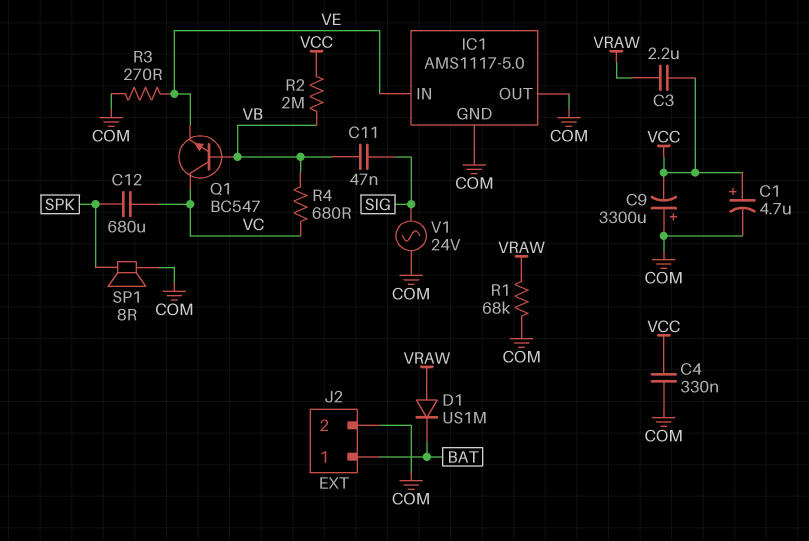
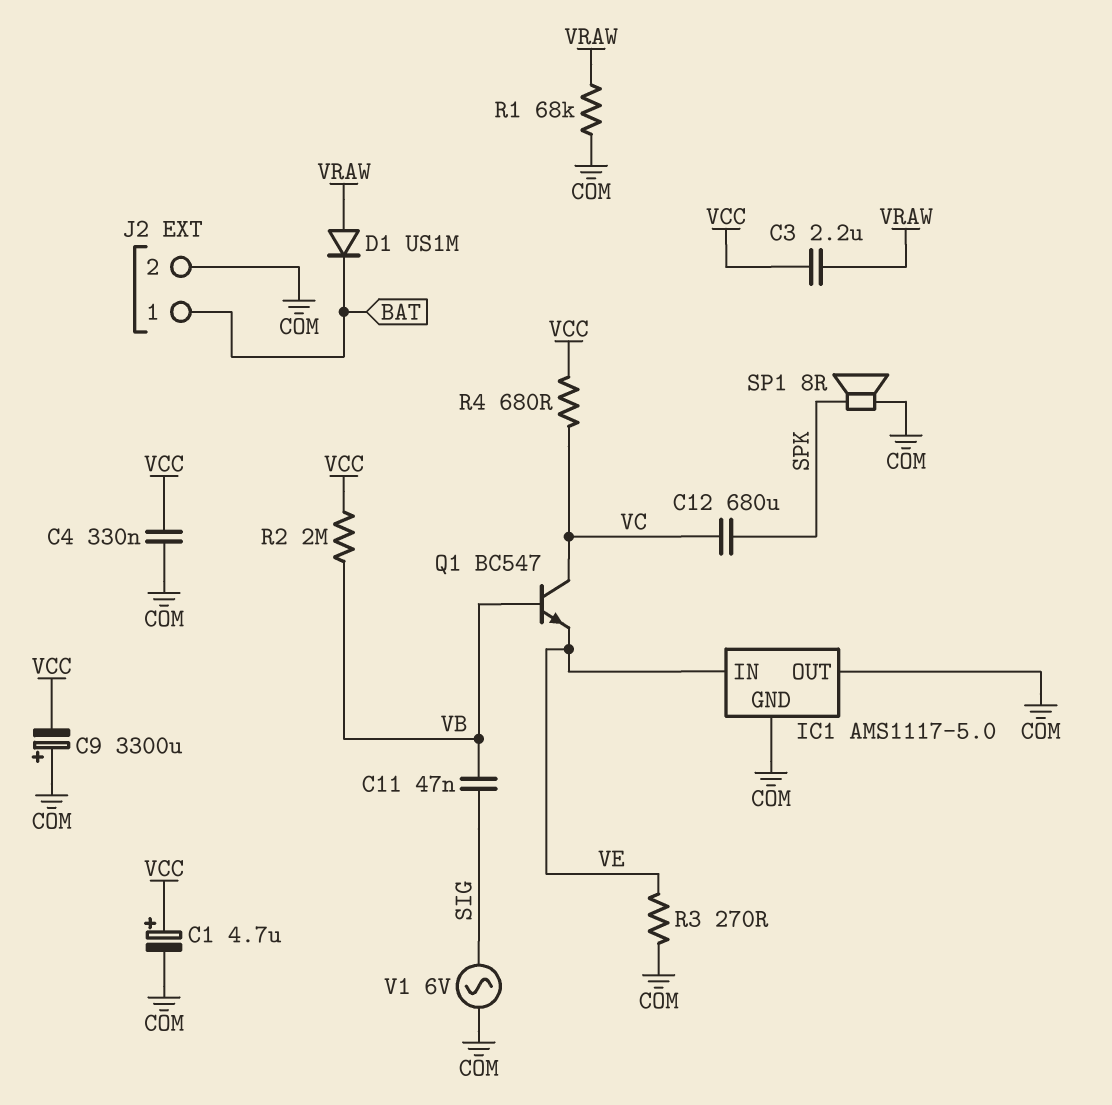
R4: 680 (VB, VC) -> 680 (VC, VCC)
V1: AC 24V (COM, SIG) -> AC 6V (COM, SIG)

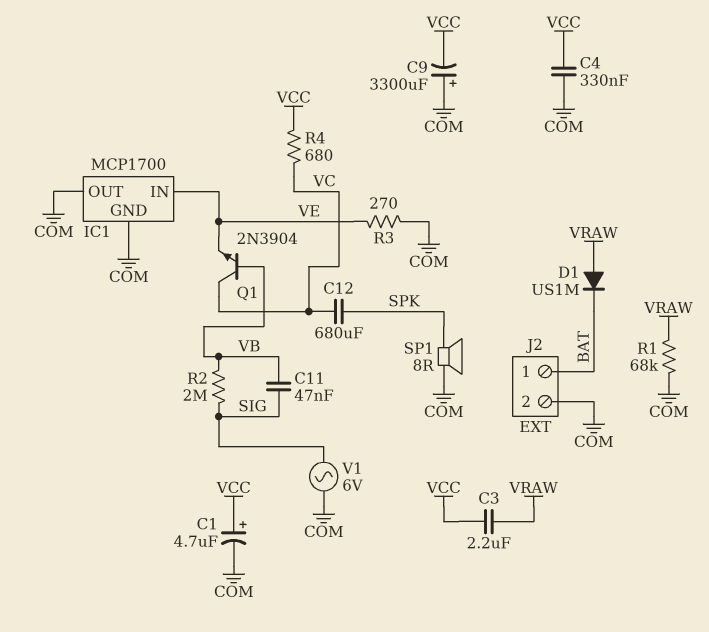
IC1: AMS1117-5.0 -> MCP1700
Q1: NPN BC547 (B VB, C VC, E VE) -> NPN 2N3904 (B VB, C VC, E VE)
R2: 2M (VB, VCC) -> 2M (SIG, VB)

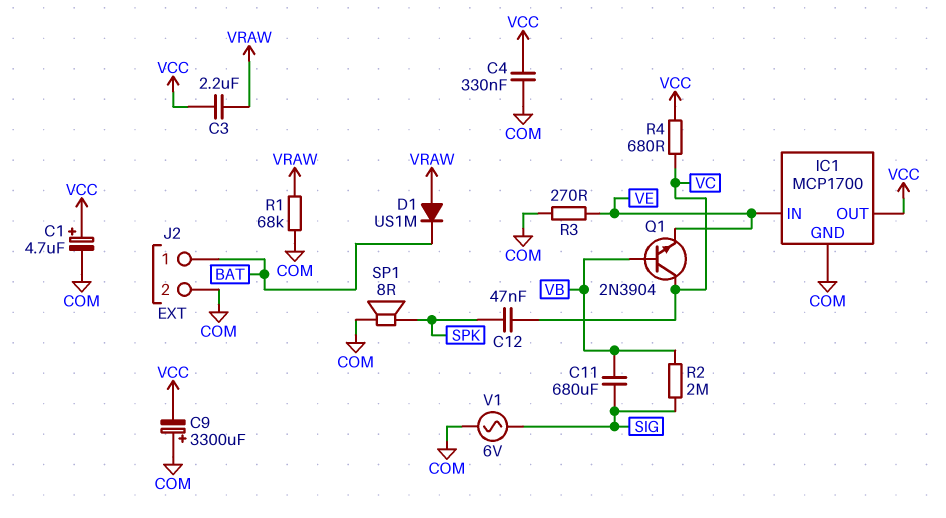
C11: 47nF (SIG, VB) -> 680uF (SIG, VB)
C12: 680uF (SPK, VC) -> 47nF (SPK, VC)
IC1 pin OUT: COM -> VCC

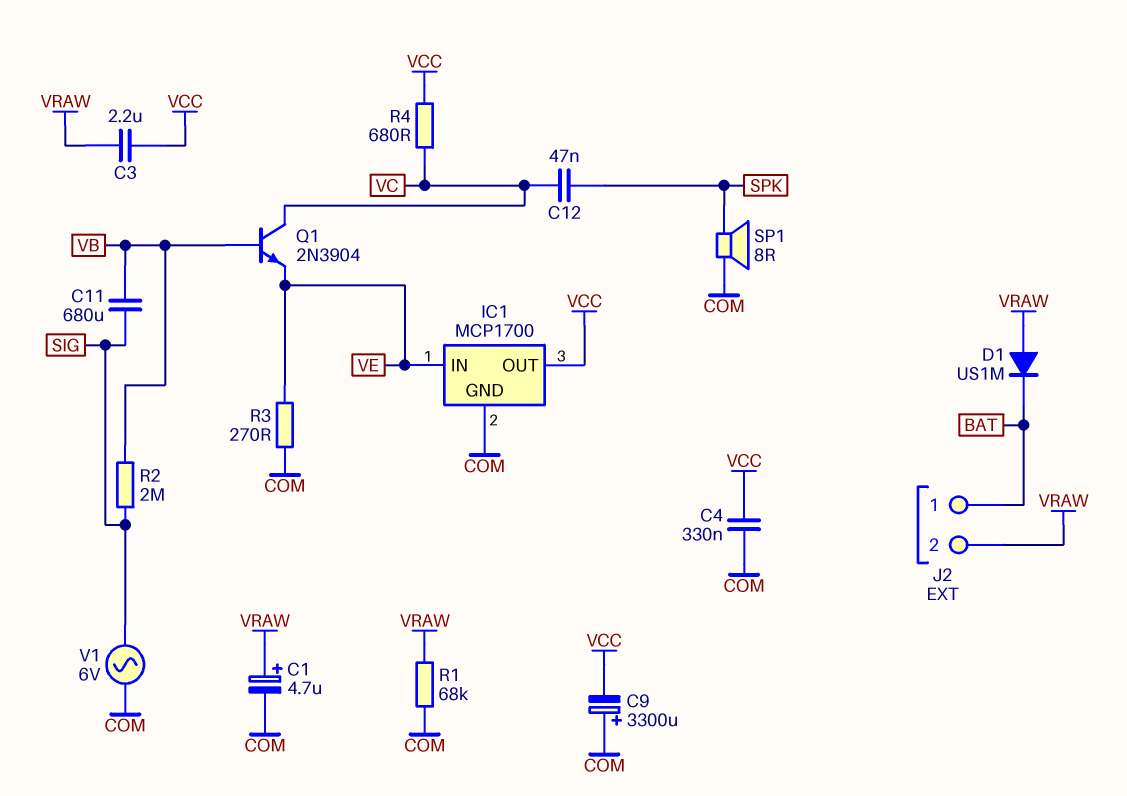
C1: 4.7uF (plus VCC, minus COM) -> 4.7uF (plus VRAW, minus COM)
J2 pin 2: COM -> VRAW

